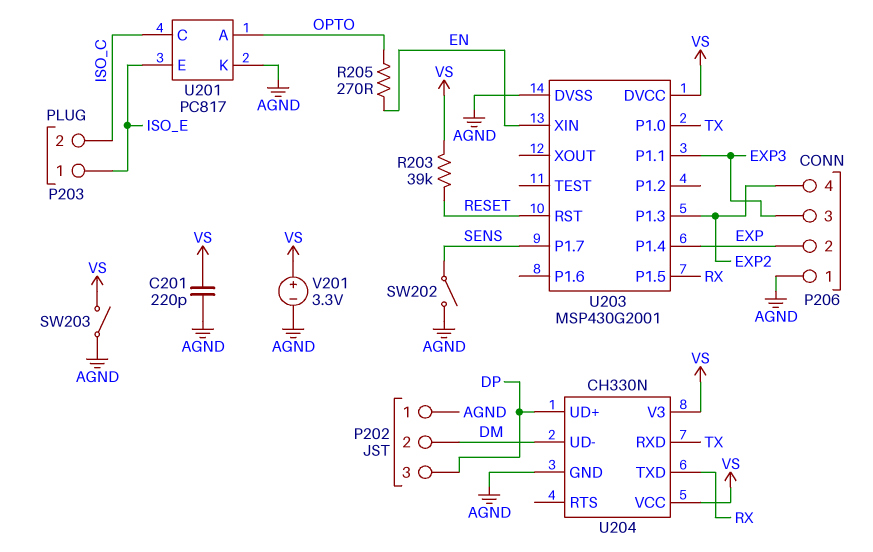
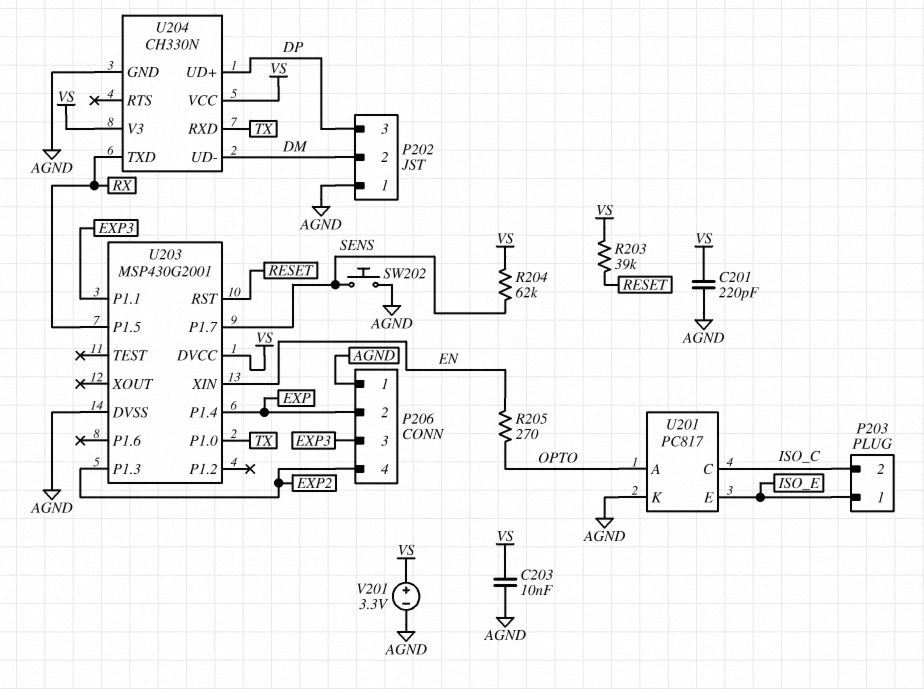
C203: none -> 10nF (AGND, VS)
R204: none -> 62k (SENS, VS)
SW202: switch (AGND, SENS) -> button (AGND, SENS)
SW203: switch (AGND, VS) -> none

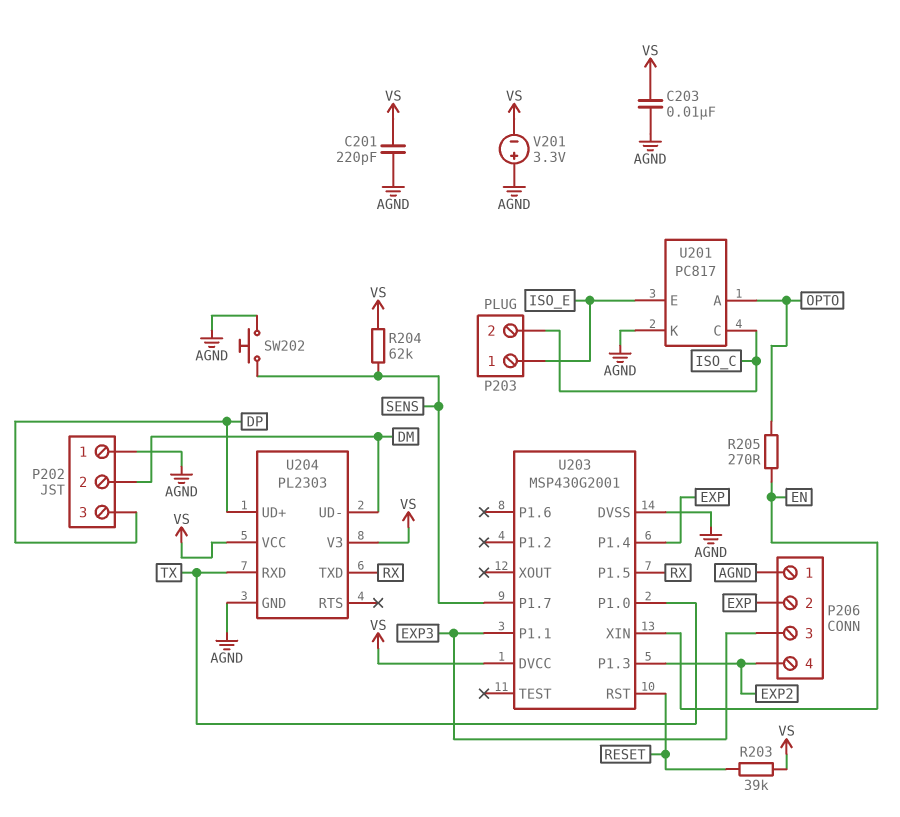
U204: CH330N -> PL2303
V201: 3.3V (plus VS, minus AGND) -> 3.3V (plus AGND, minus VS)

